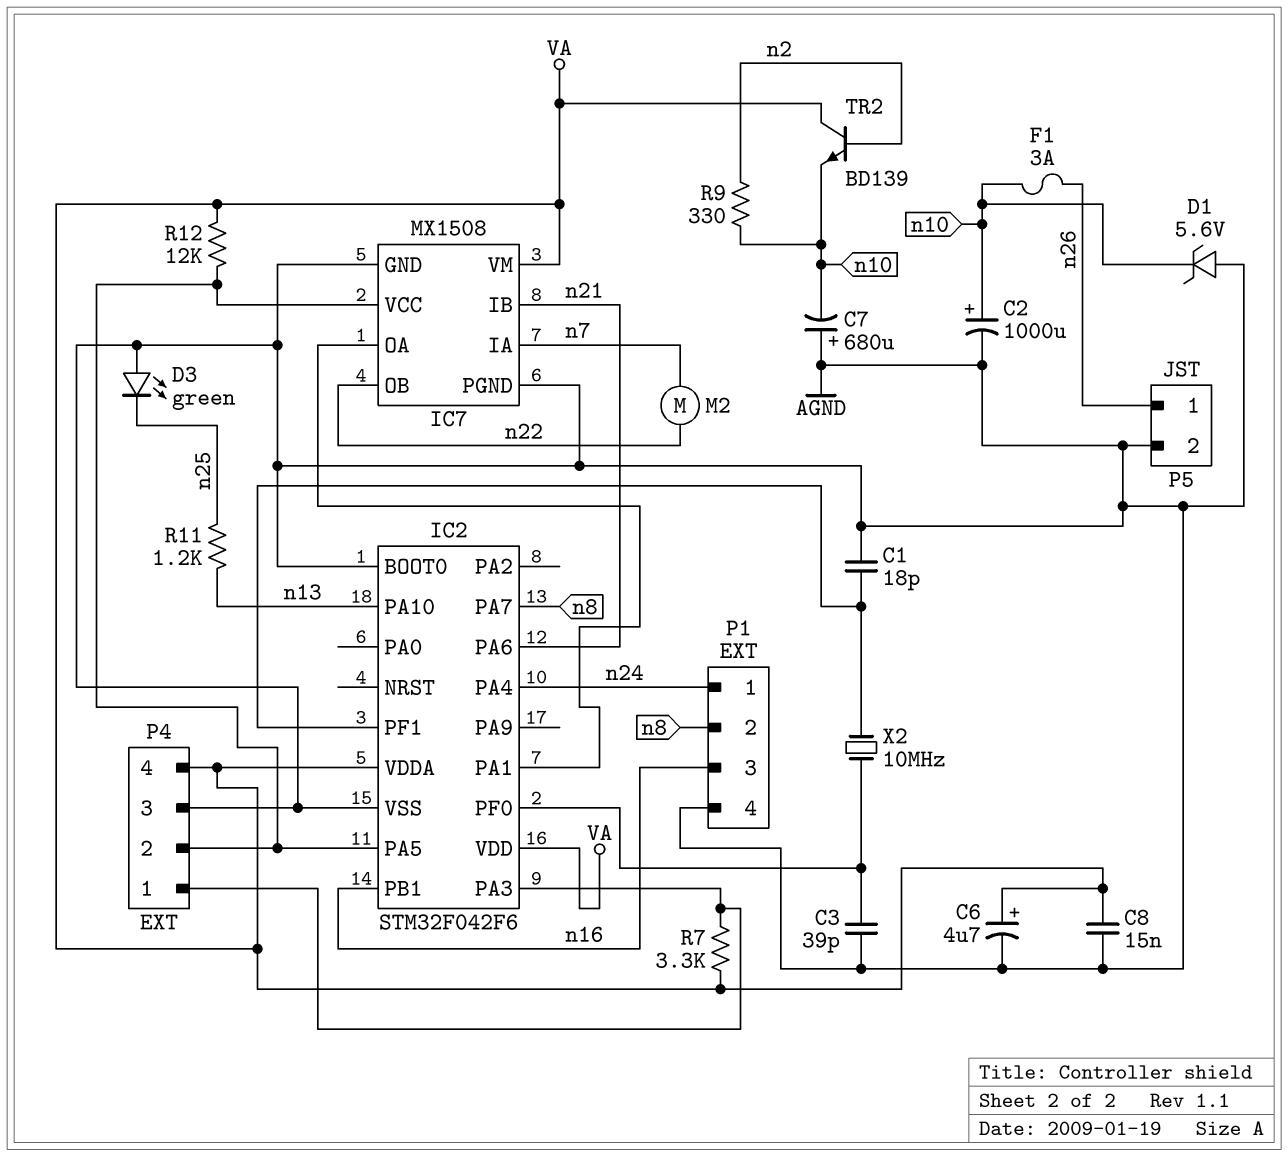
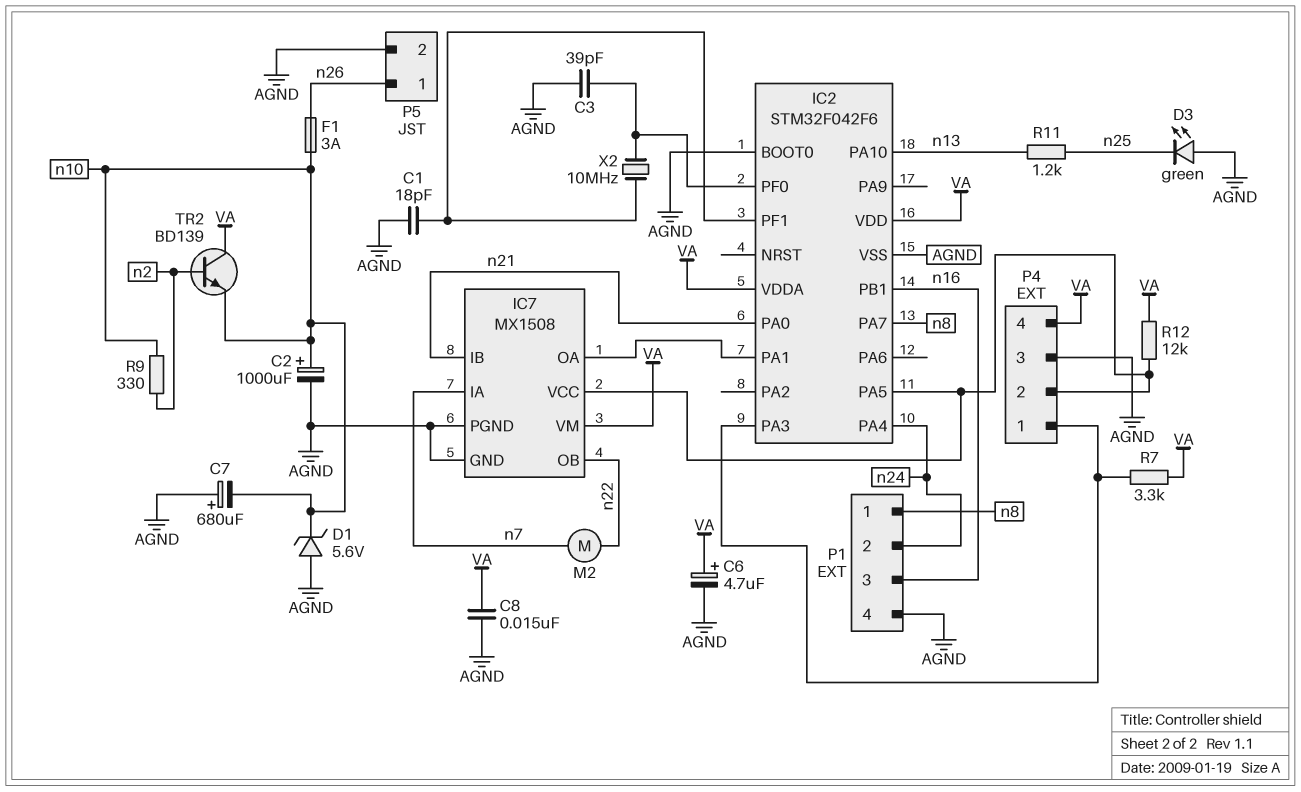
IC2 pin PA0: none -> n21
IC2 pin PA6: n21 -> none
P1 pin 1: n24 -> n8
P1 pin 2: n8 -> n24

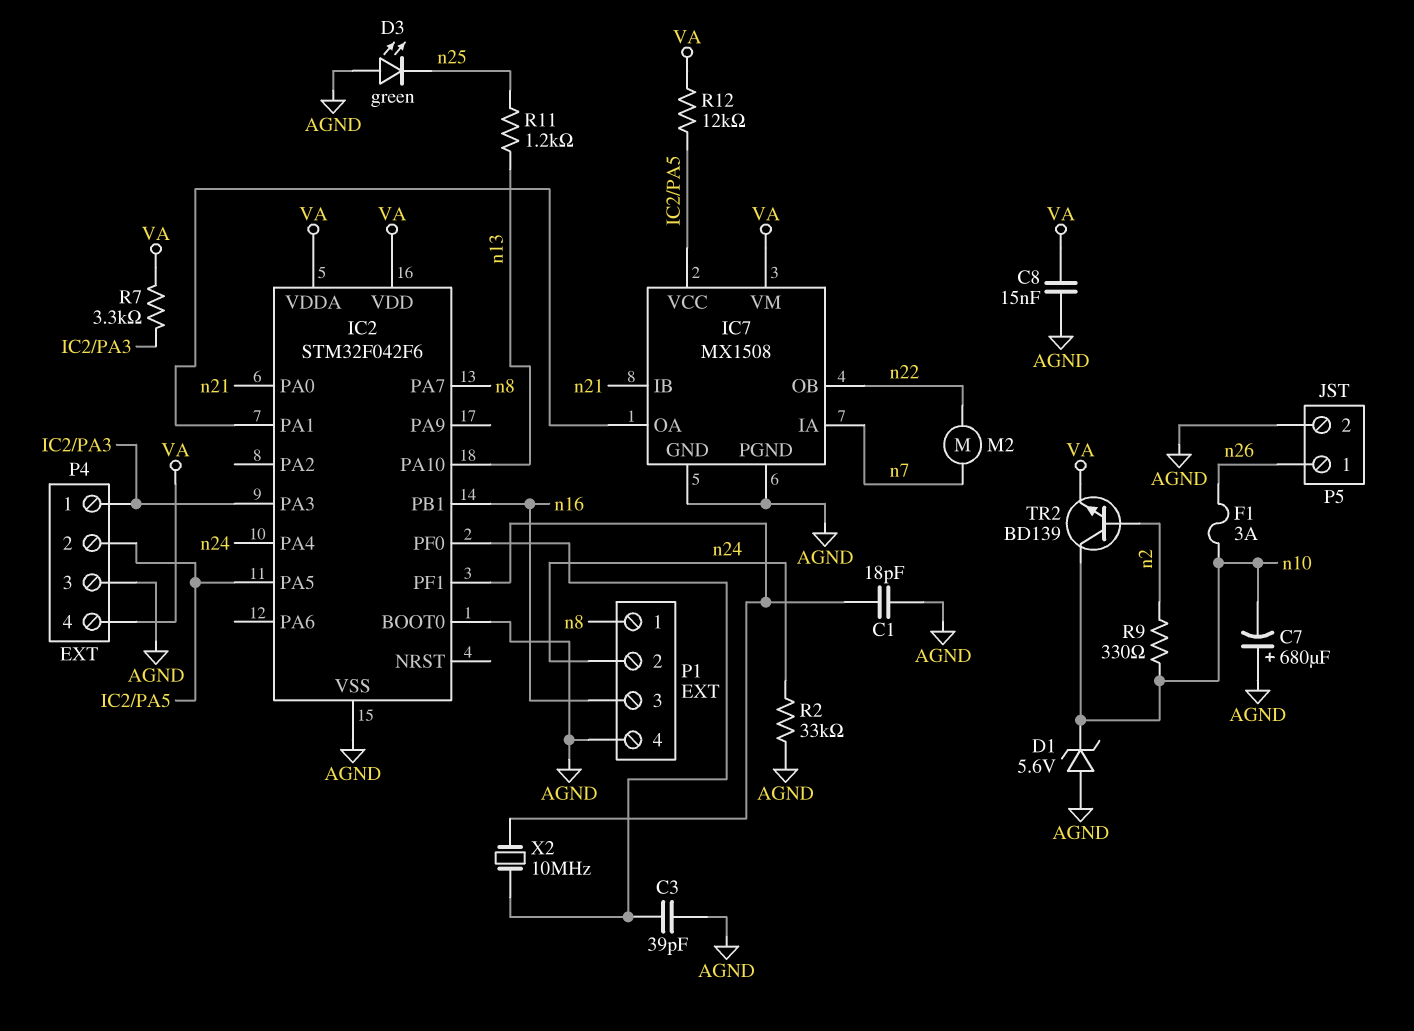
C2: 1000uF (plus n10, minus AGND) -> none
C6: 4.7uF (plus VA, minus AGND) -> none
R2: none -> 33k (AGND, n24)
TR2: NPN BD139 (B n2, C VA, E n10) -> NPN BD139 (B n2, C n10, E VA)

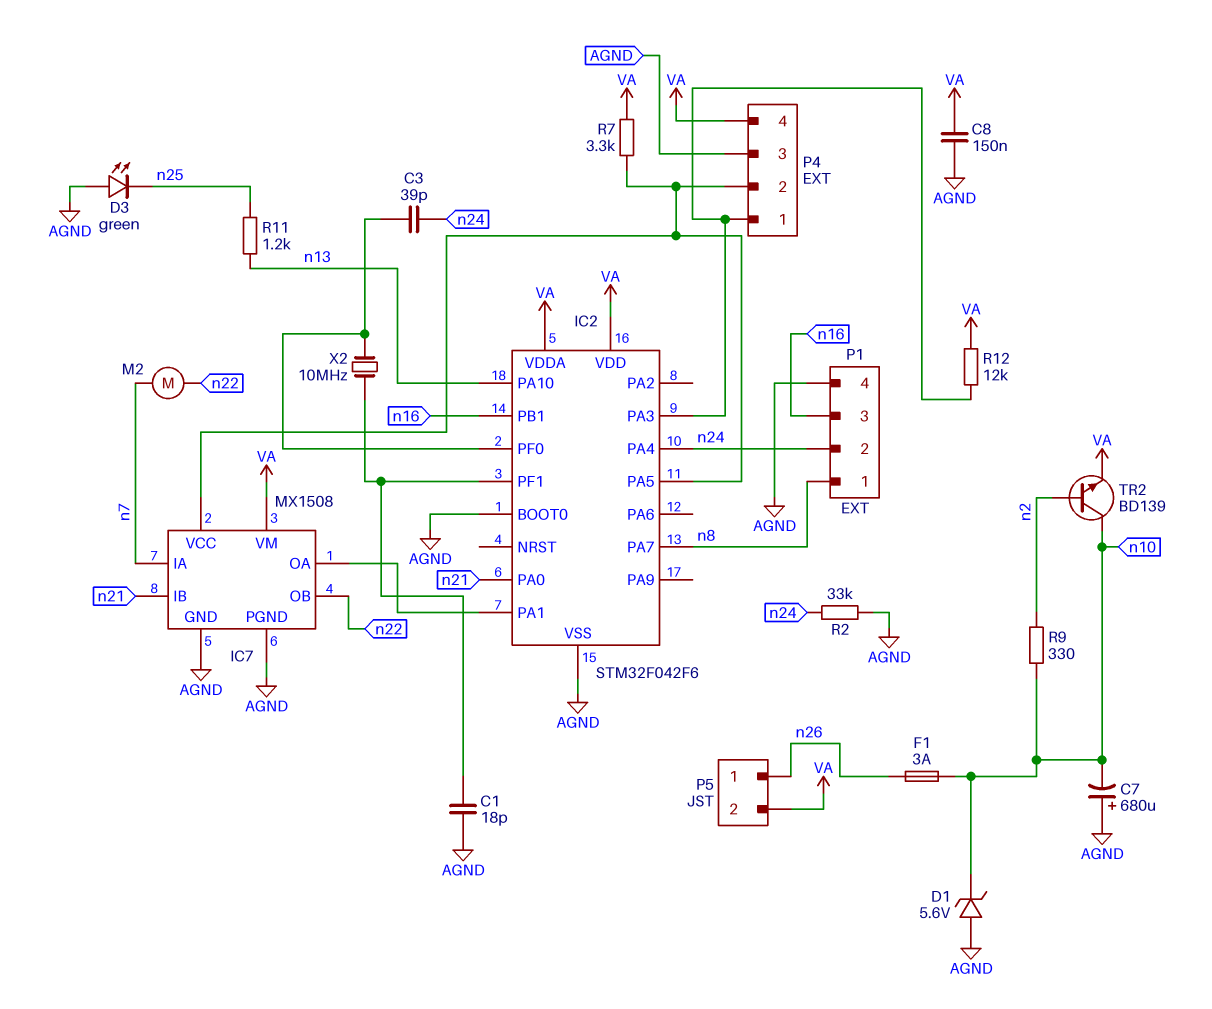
C3: 39pF (AGND, IC2/PF0) -> 39pF (IC2/PF0, n24)
C8: 15nF (AGND, VA) -> 150nF (AGND, VA)
P5 pin 2: AGND -> VA
R7: 3.3k (IC2/PA3, VA) -> 3.3k (IC2/PA5, VA)
R12: 12k (IC2/PA5, VA) -> 12k (IC2/PA3, VA)

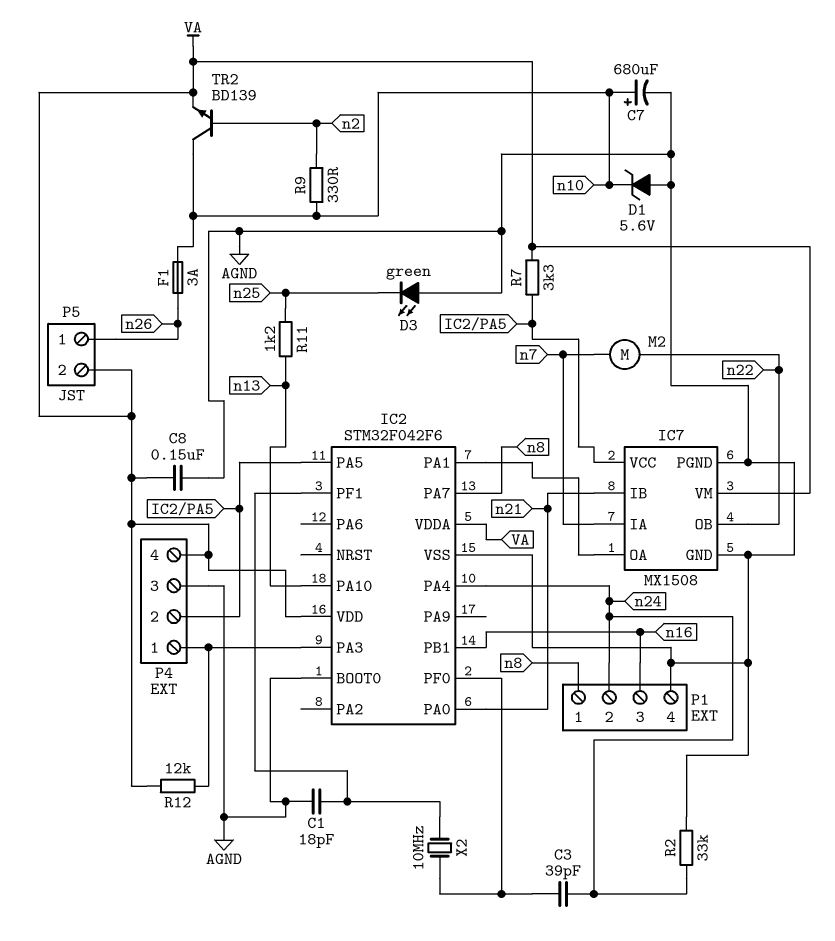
C7: 680uF (plus AGND, minus n10) -> 680uF (plus n10, minus AGND)

